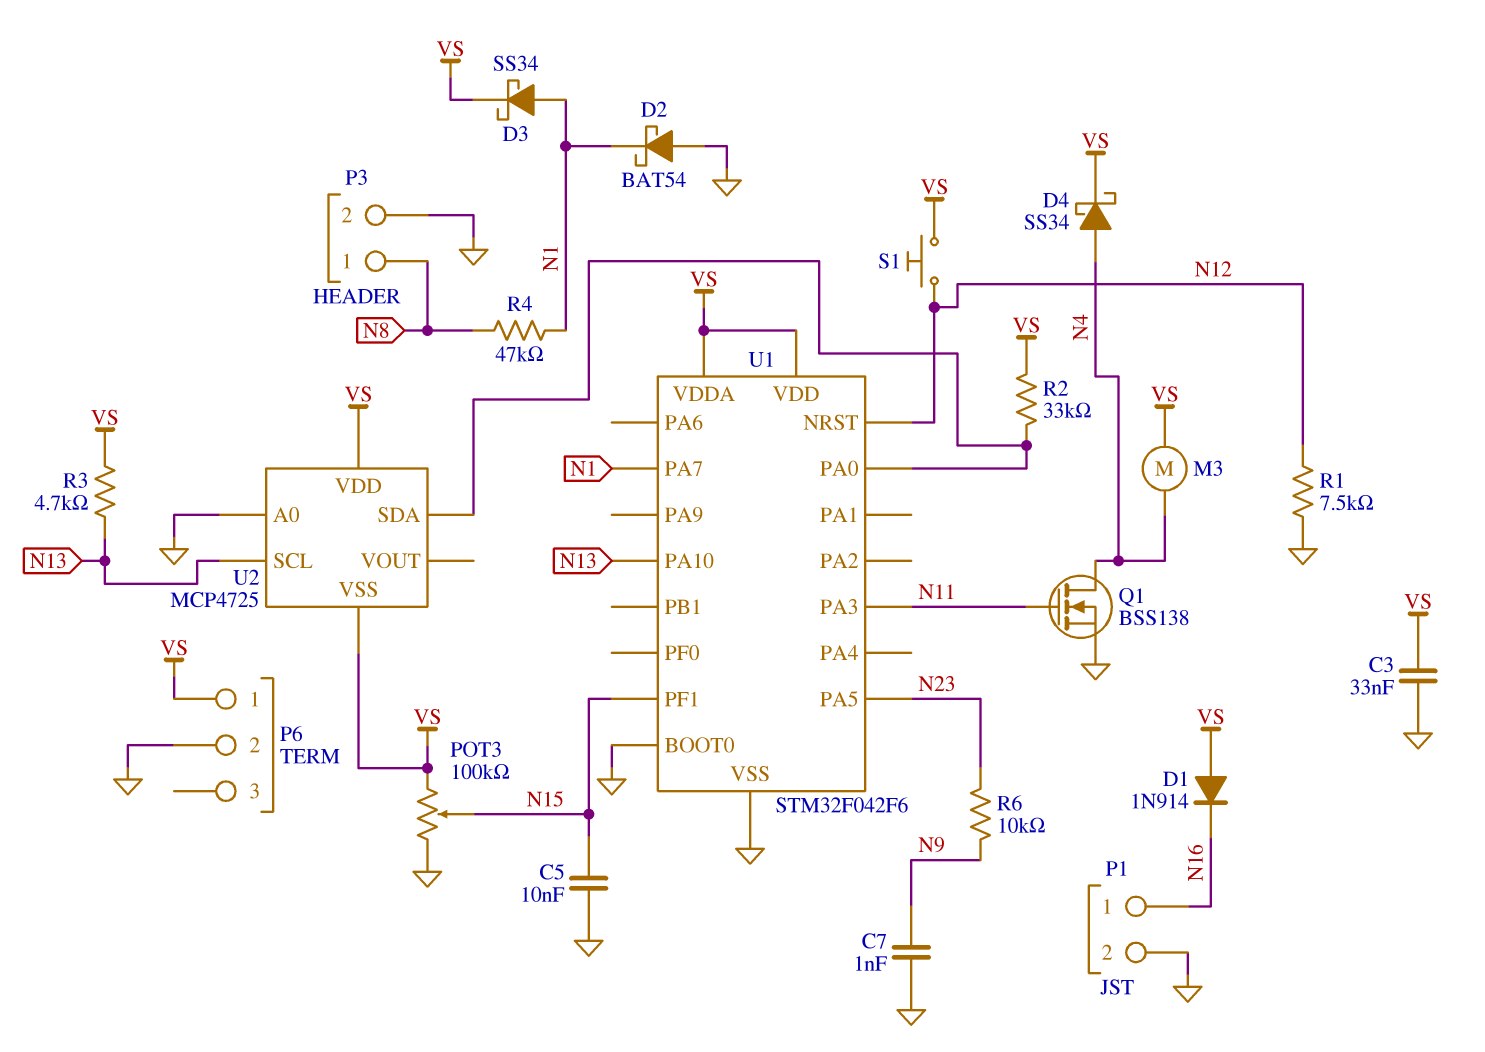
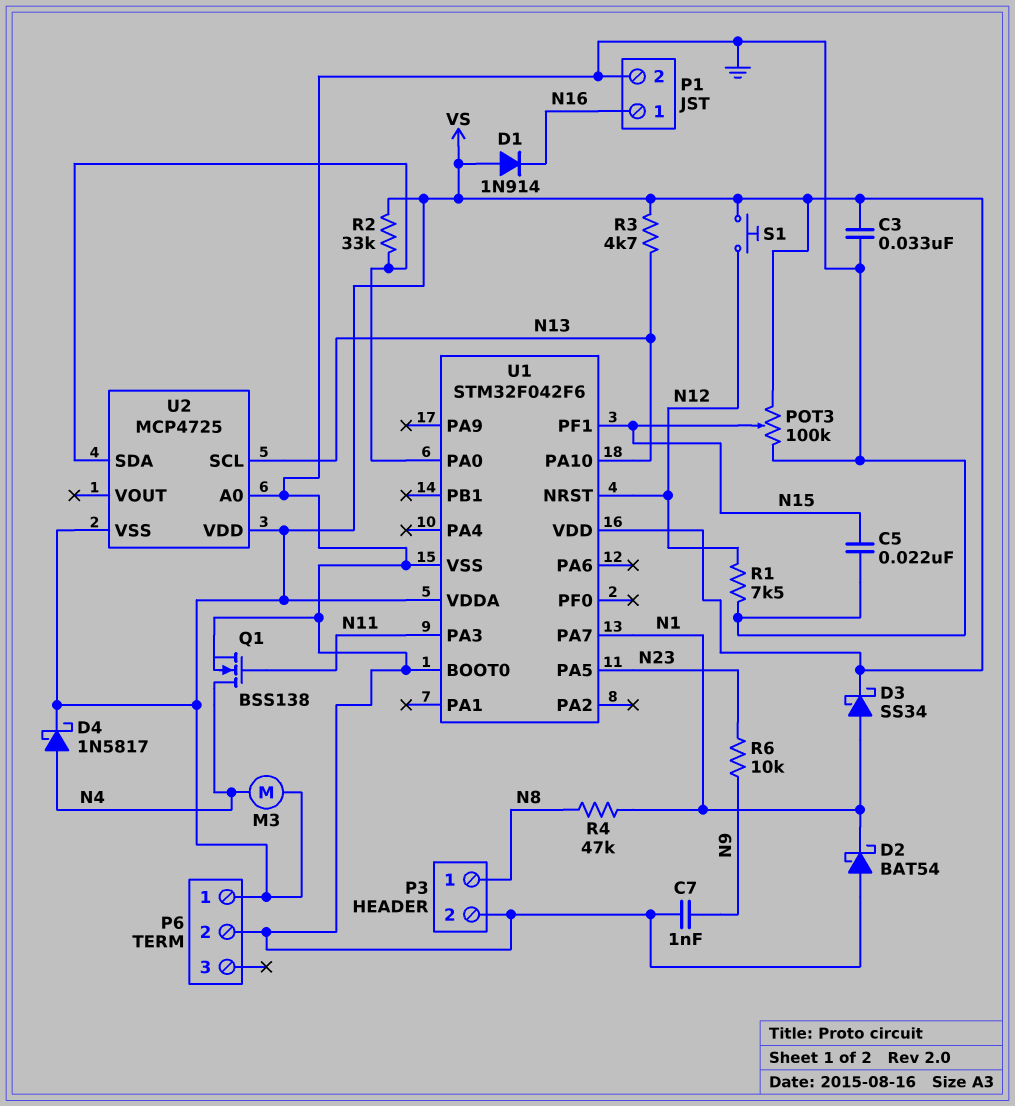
C5: 10nF (GND, N15) -> 22nF (GND, N15)
D4: schottky SS34 (A N4, K VS) -> schottky 1N5817 (A N4, K VS)

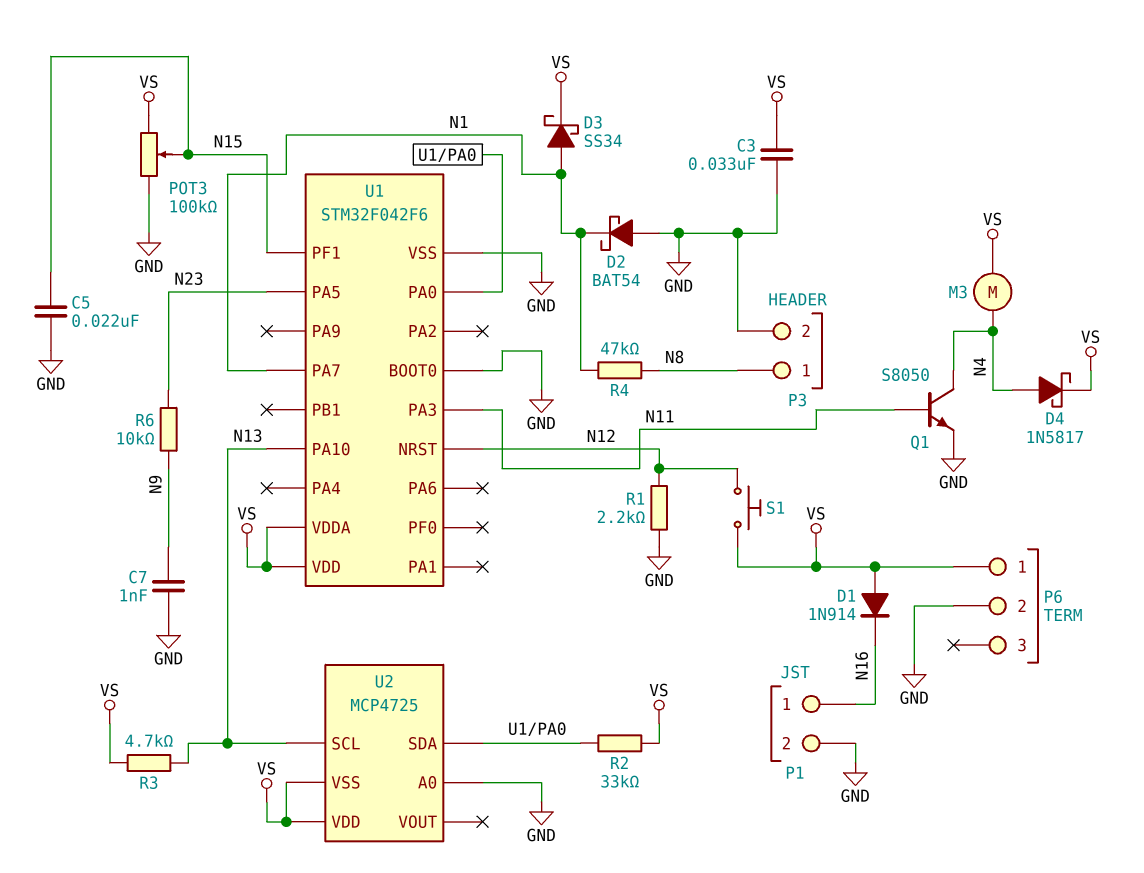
Q1: NMOS BSS138 (G N11, D N4, S GND) -> NPN S8050 (B N11, C N4, E GND)
R1: 7.5k (GND, N12) -> 2.2k (GND, N12)

